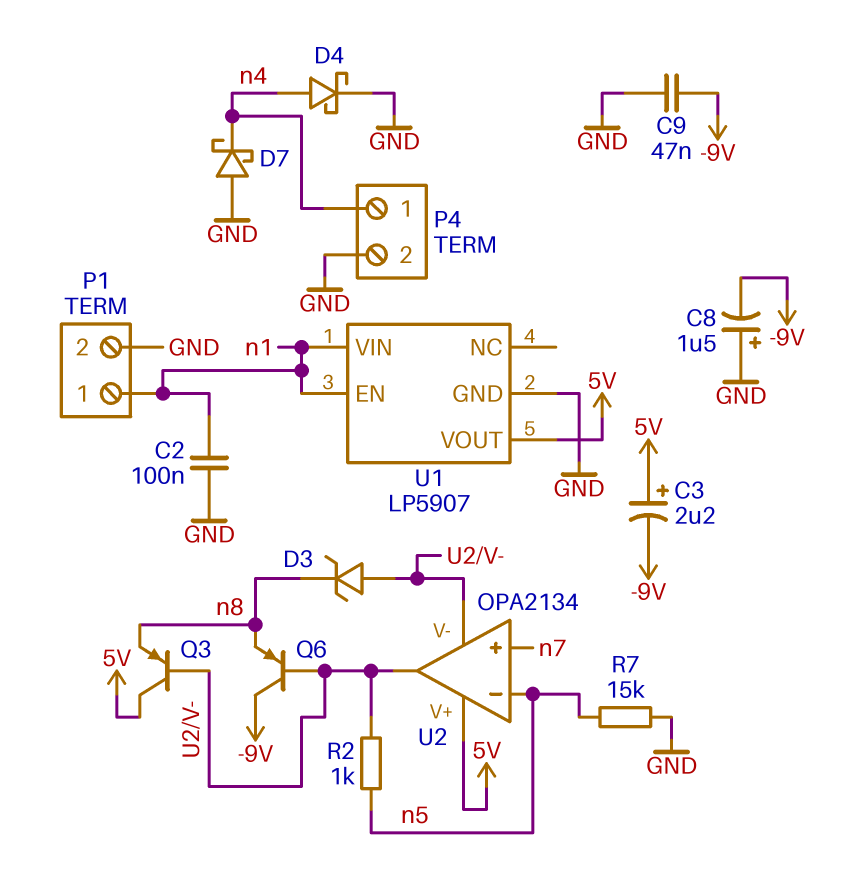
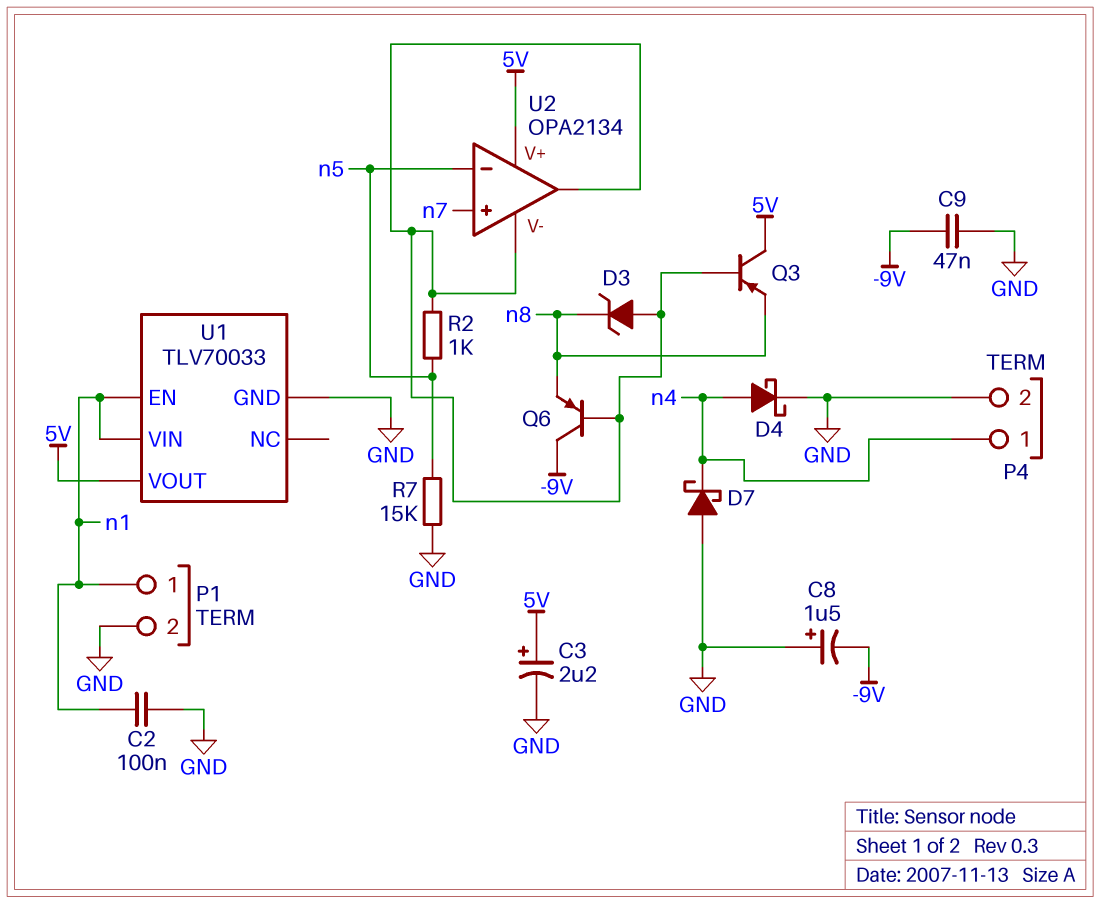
C3: 2.2uF (plus 5V, minus -9V) -> 2.2uF (plus 5V, minus GND)
U1: LP5907 -> TLV70033

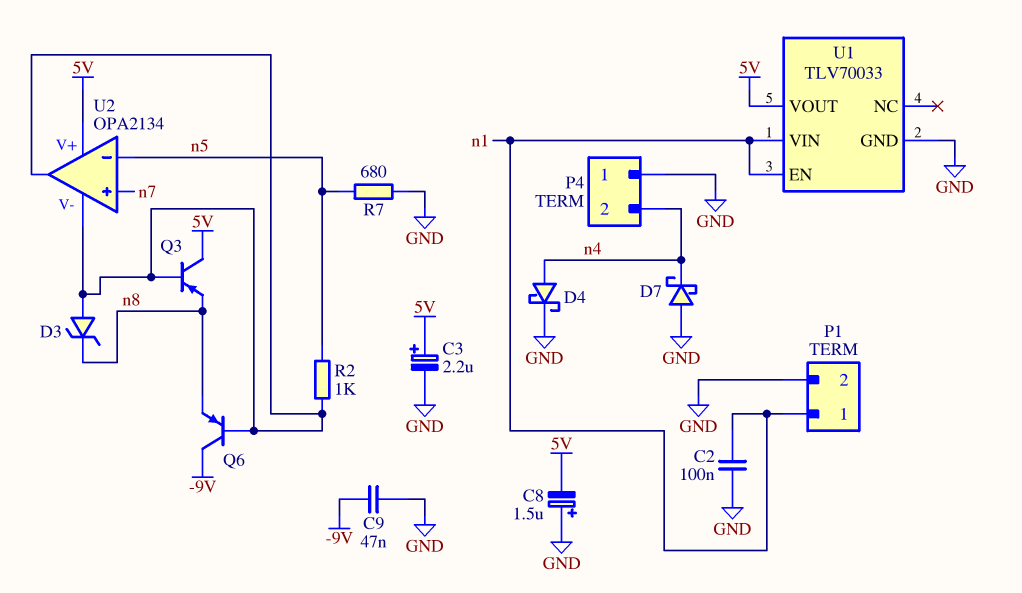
C8: 1.5uF (plus GND, minus -9V) -> 1.5uF (plus GND, minus 5V)
P4 pin 1: n4 -> GND
P4 pin 2: GND -> n4
R7: 15k (GND, n5) -> 680 (GND, n5)

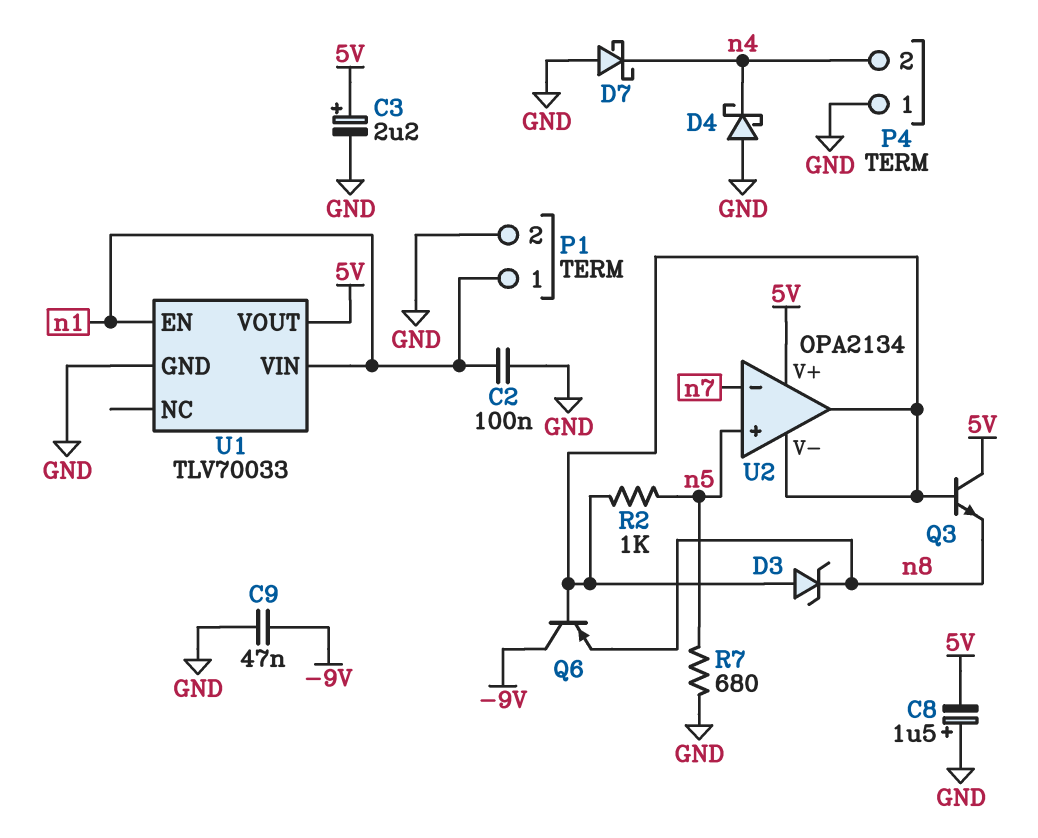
D4: schottky (A n4, K GND) -> schottky (A GND, K n4)
Q3: PNP (B U2/V-, C 5V, E n8) -> NPN (B U2/V-, C 5V, E n8)
U2 pin in+: n7 -> n5
U2 pin in-: n5 -> n7

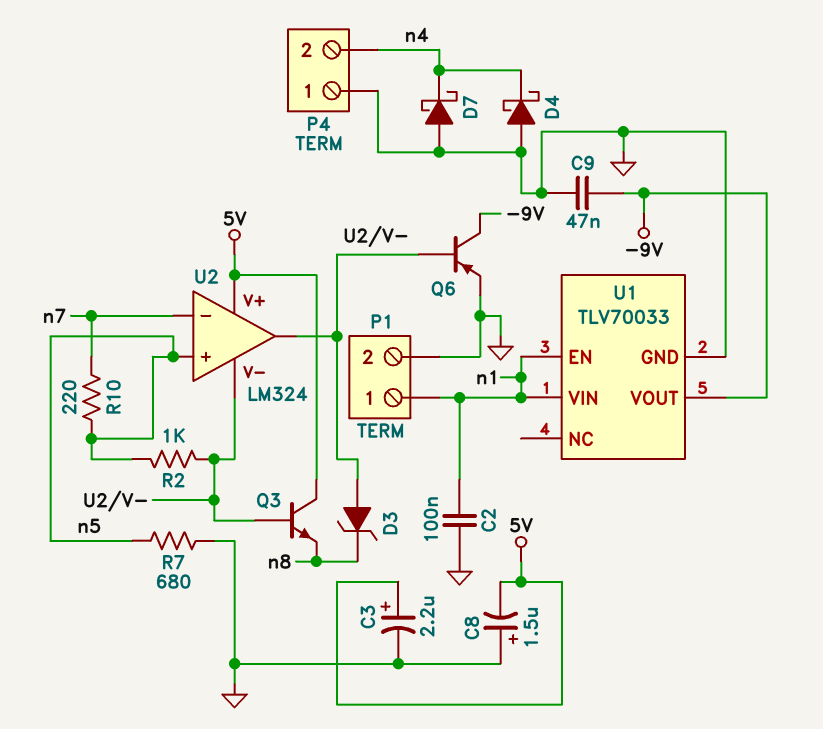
Q6: PNP (B U2/V-, C -9V, E n8) -> PNP (B U2/V-, C -9V, E GND)
R10: none -> 220 (n5, n7)
U1 pin VOUT: 5V -> -9V
U2: OPA2134 -> LM324

